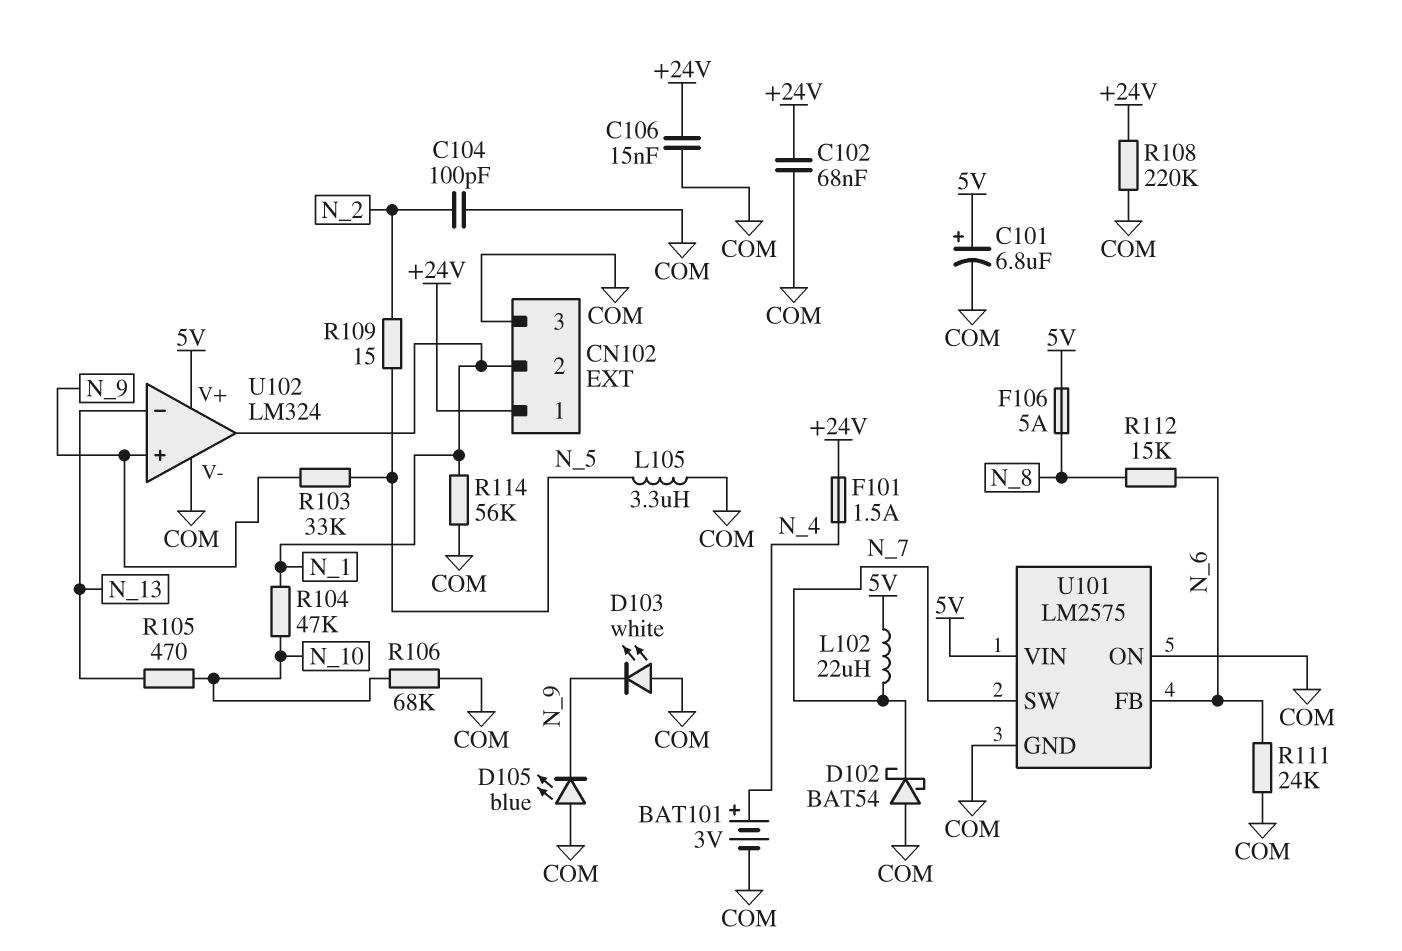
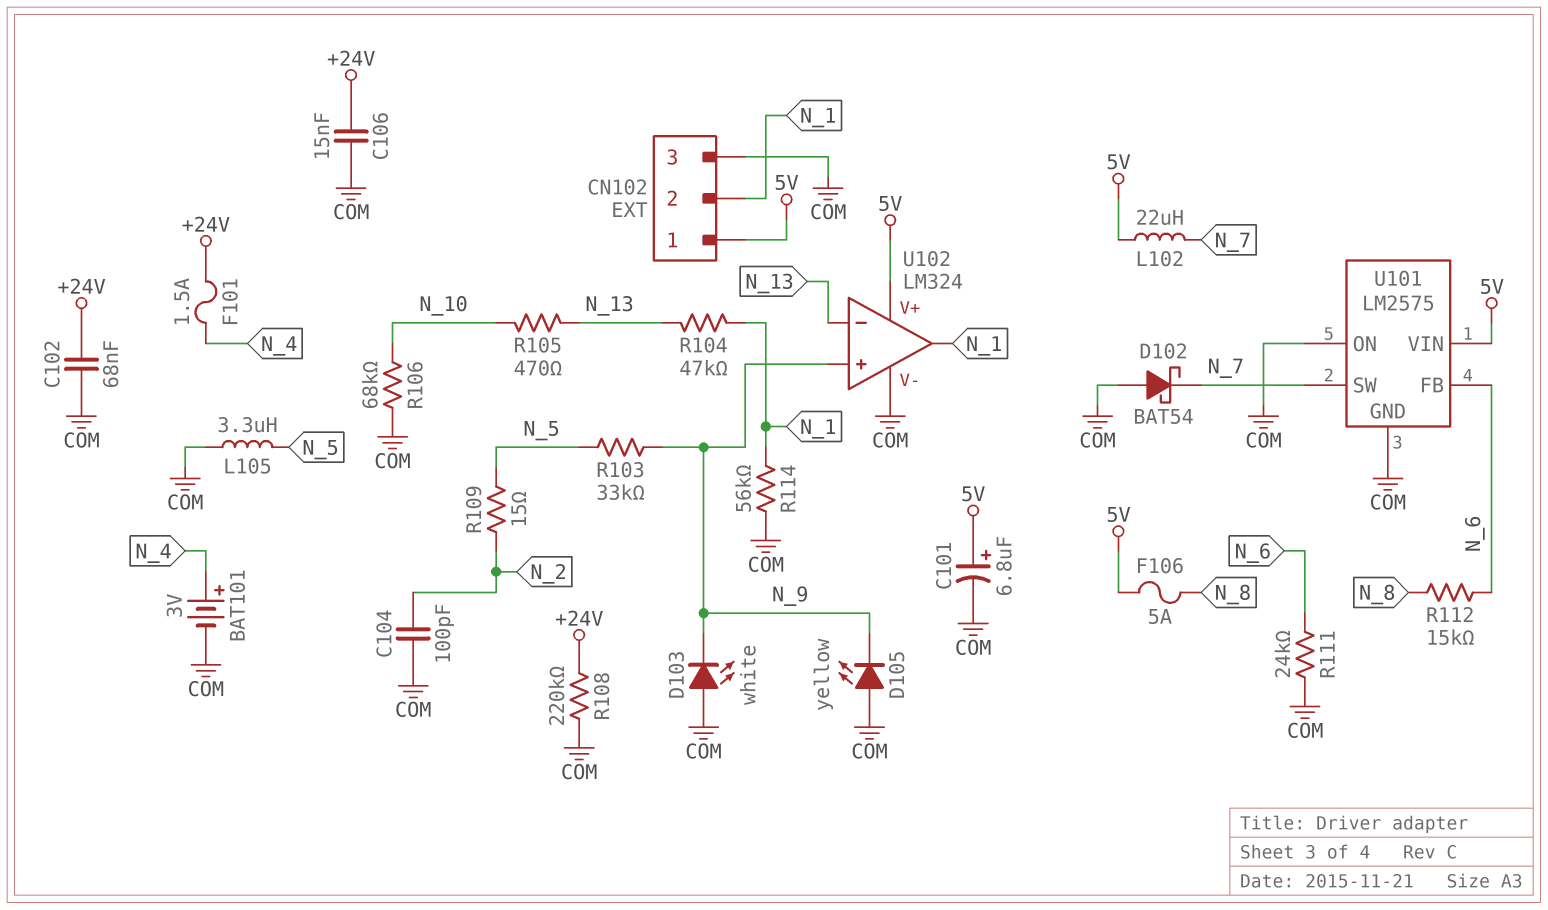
CN102 pin 1: +24V -> 5V
D105: LED blue (A COM, K N_9) -> LED yellow (A COM, K N_9)
R104: 47k (N_1, N_10) -> 47k (N_1, N_13)

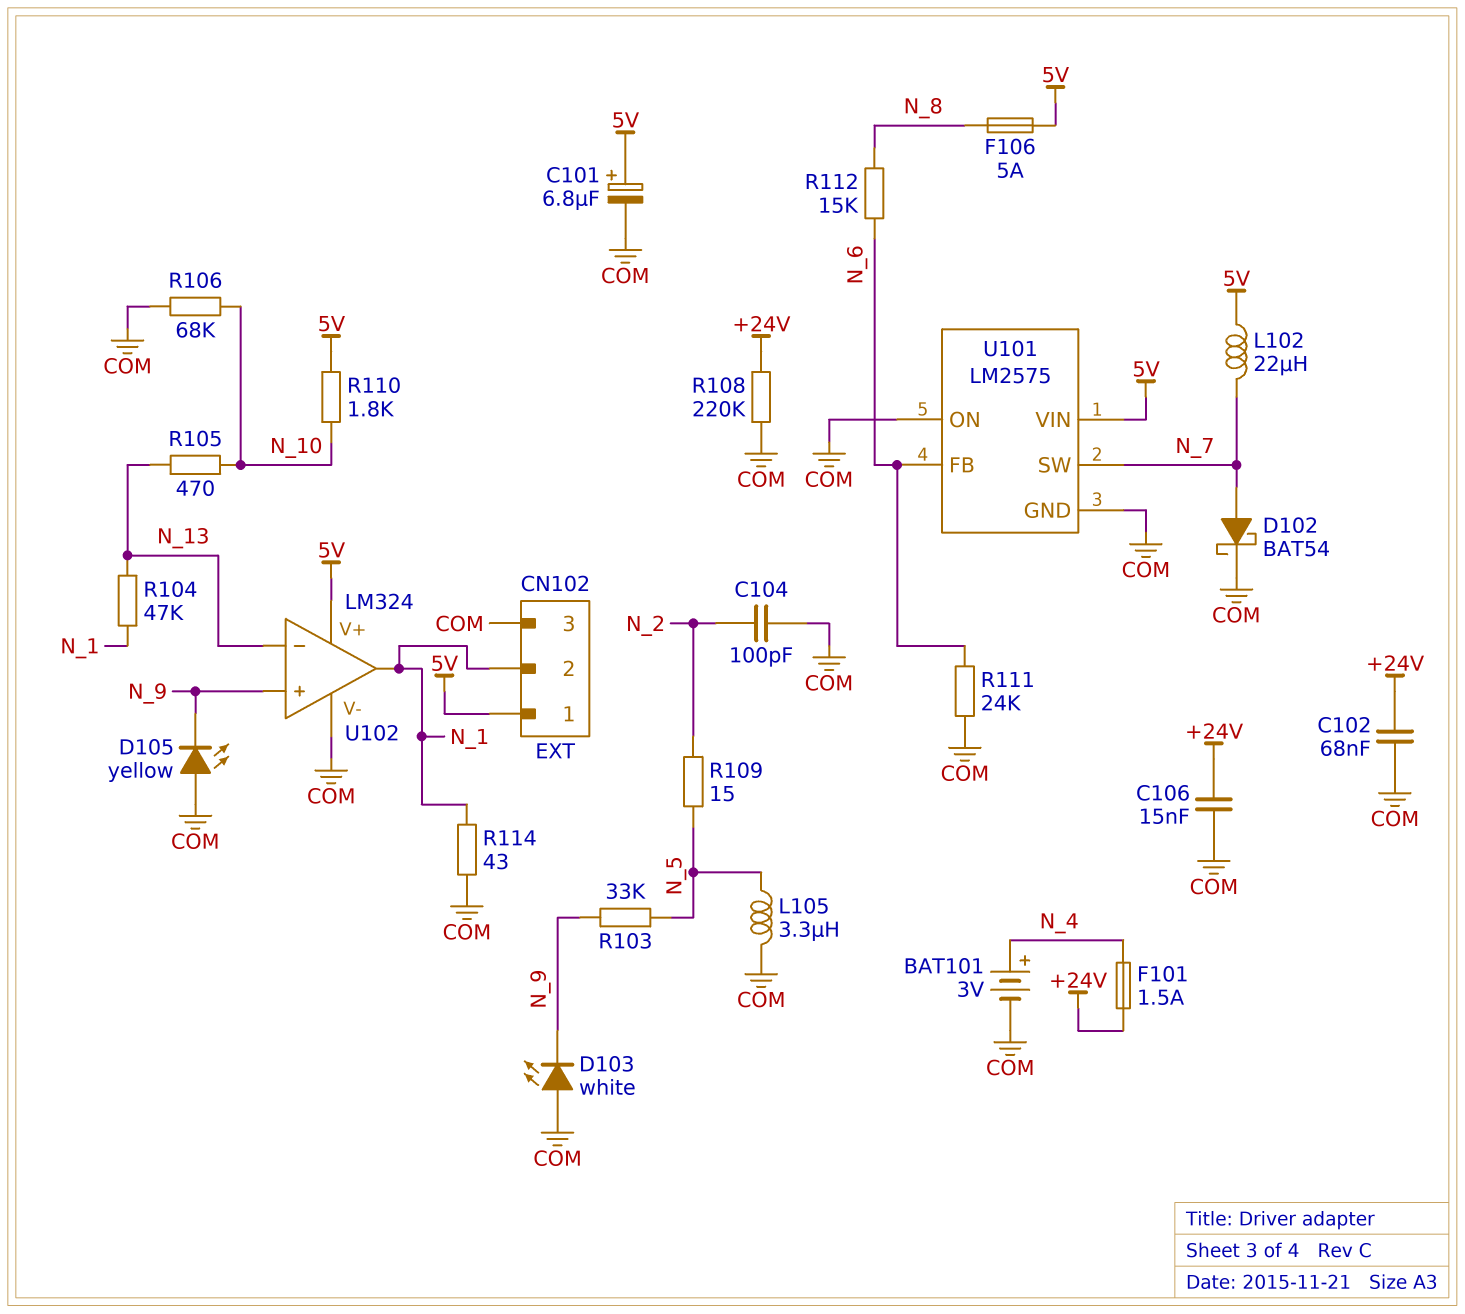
D102: schottky BAT54 (A COM, K N_7) -> schottky BAT54 (A N_7, K COM)
R110: none -> 1.8k (5V, N_10)
R114: 56k (COM, N_1) -> 43 (COM, N_1)

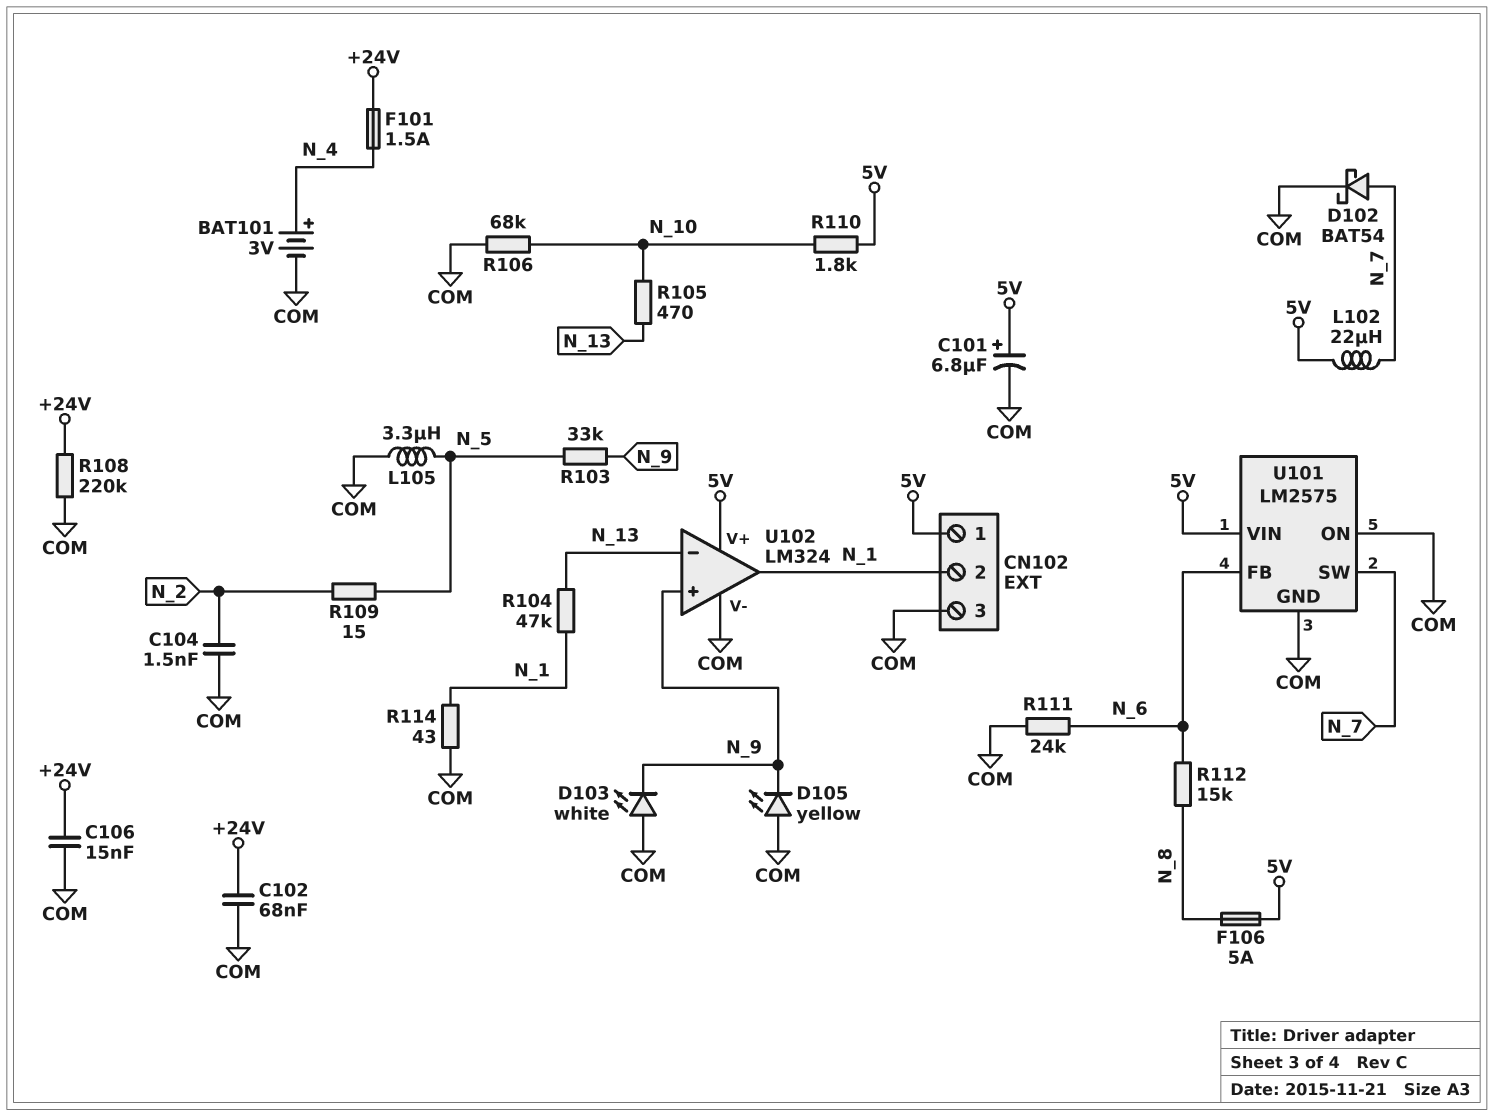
C104: 100pF (COM, N_2) -> 1.5nF (COM, N_2)

